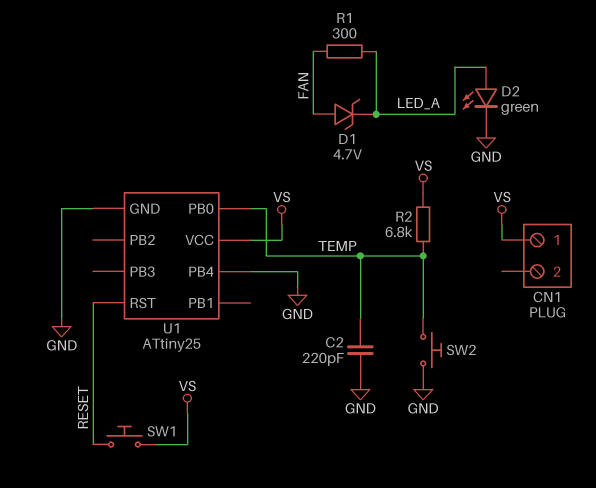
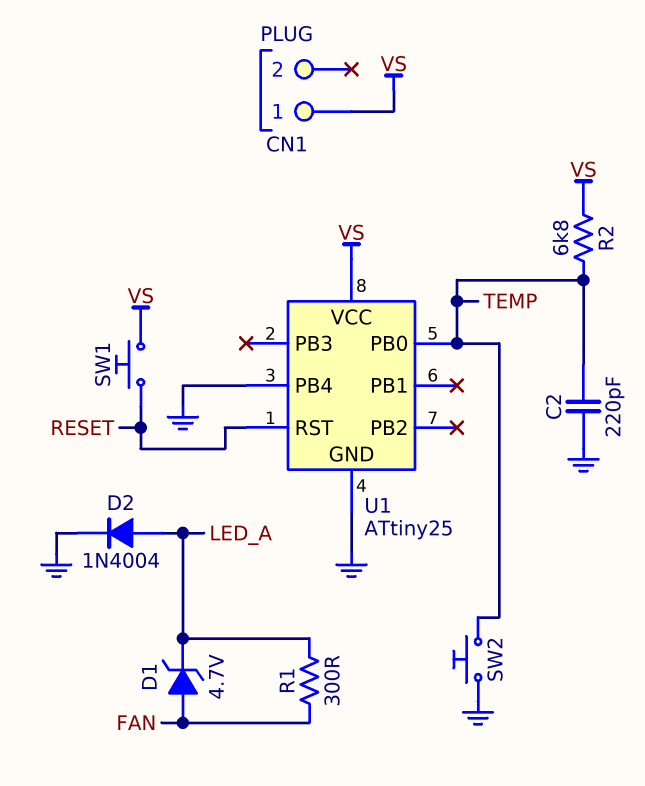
D2: LED green (A LED_A, K GND) -> diode 1N4004 (A LED_A, K GND)

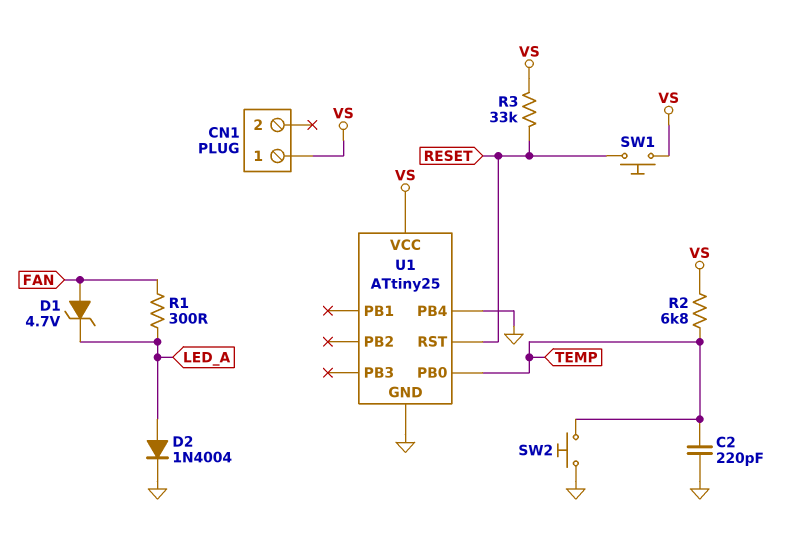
R3: none -> 33k (RESET, VS)

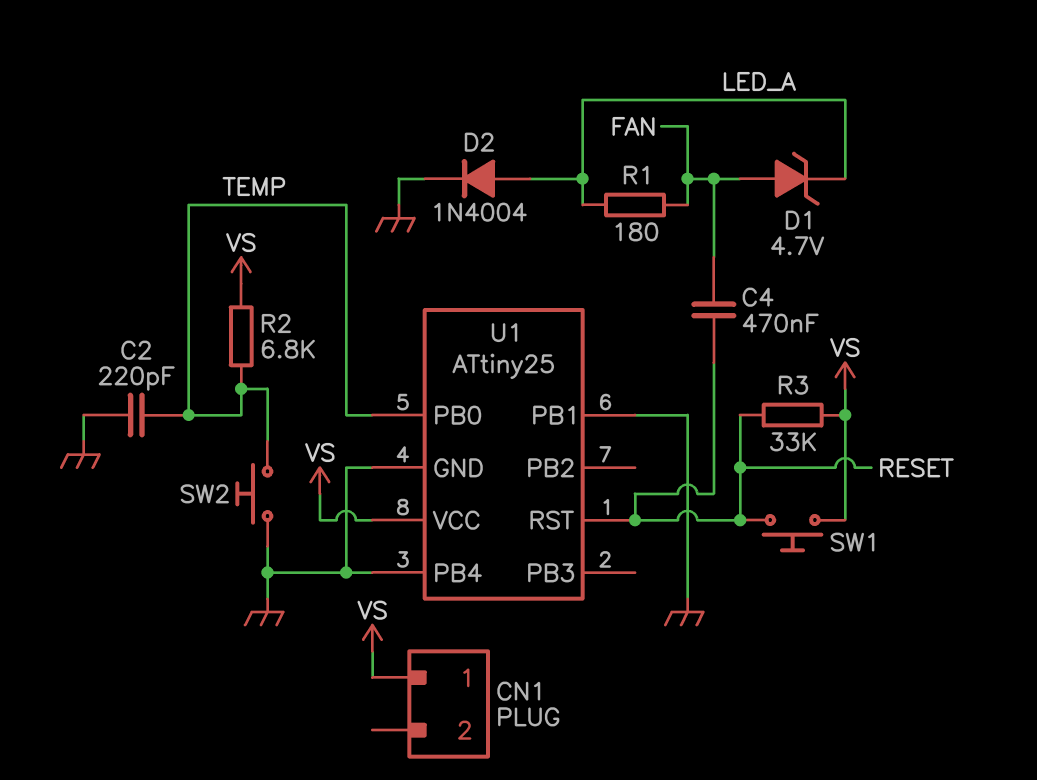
C4: none -> 470nF (FAN, RESET)
R1: 300 (FAN, LED_A) -> 180 (FAN, LED_A)
U1 pin PB1: none -> GND

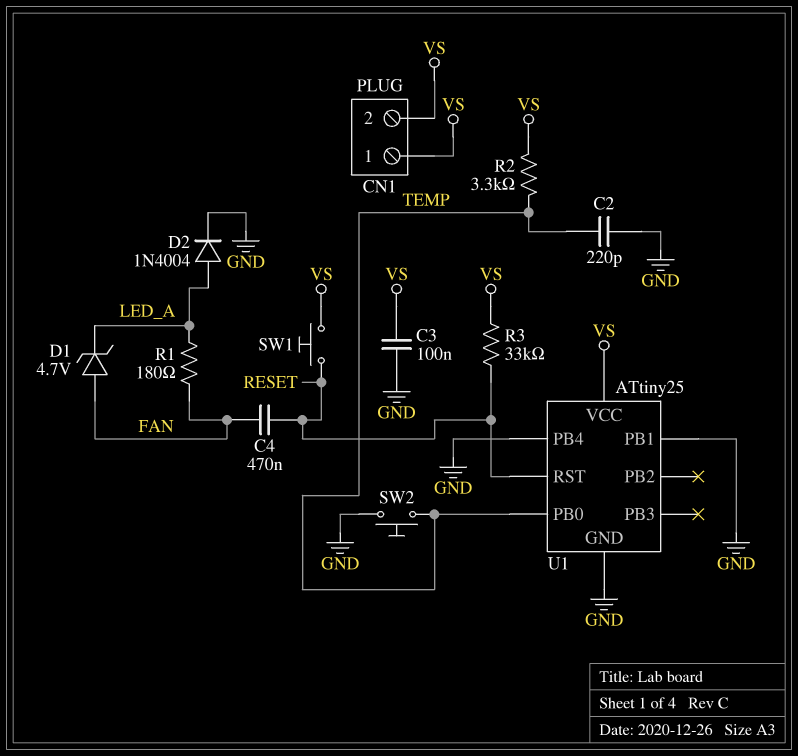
C3: none -> 100nF (GND, VS)
CN1 pin 2: none -> VS
R2: 6.8k (TEMP, VS) -> 3.3k (TEMP, VS)

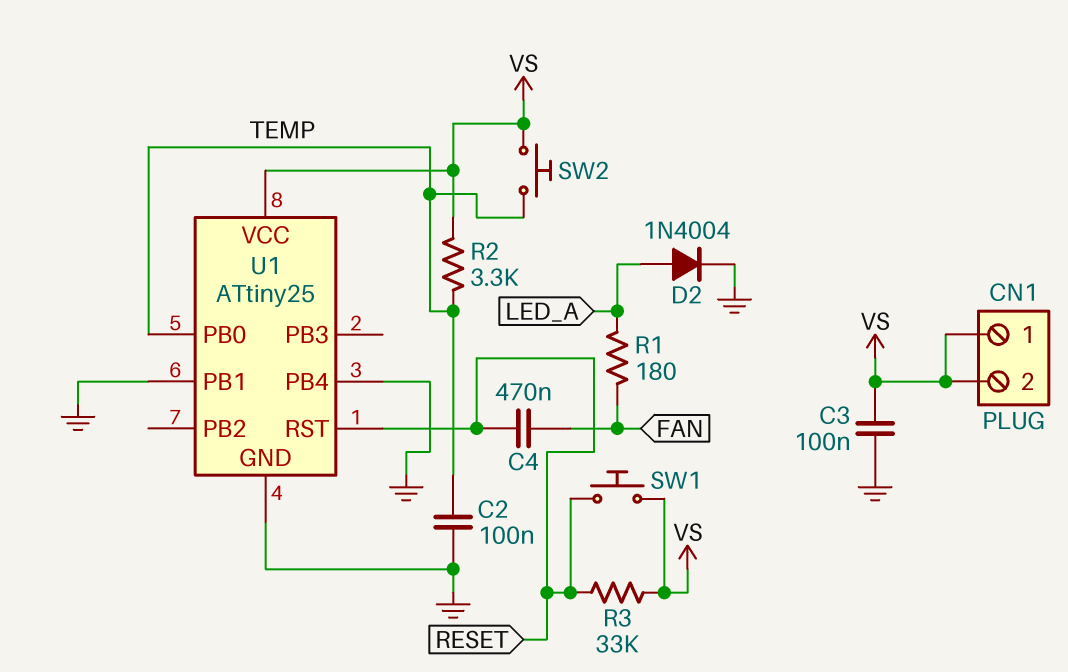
C2: 220pF (GND, TEMP) -> 100nF (GND, TEMP)
D1: zener 4.7V (A FAN, K LED_A) -> none
SW2: button (GND, TEMP) -> button (TEMP, VS)

